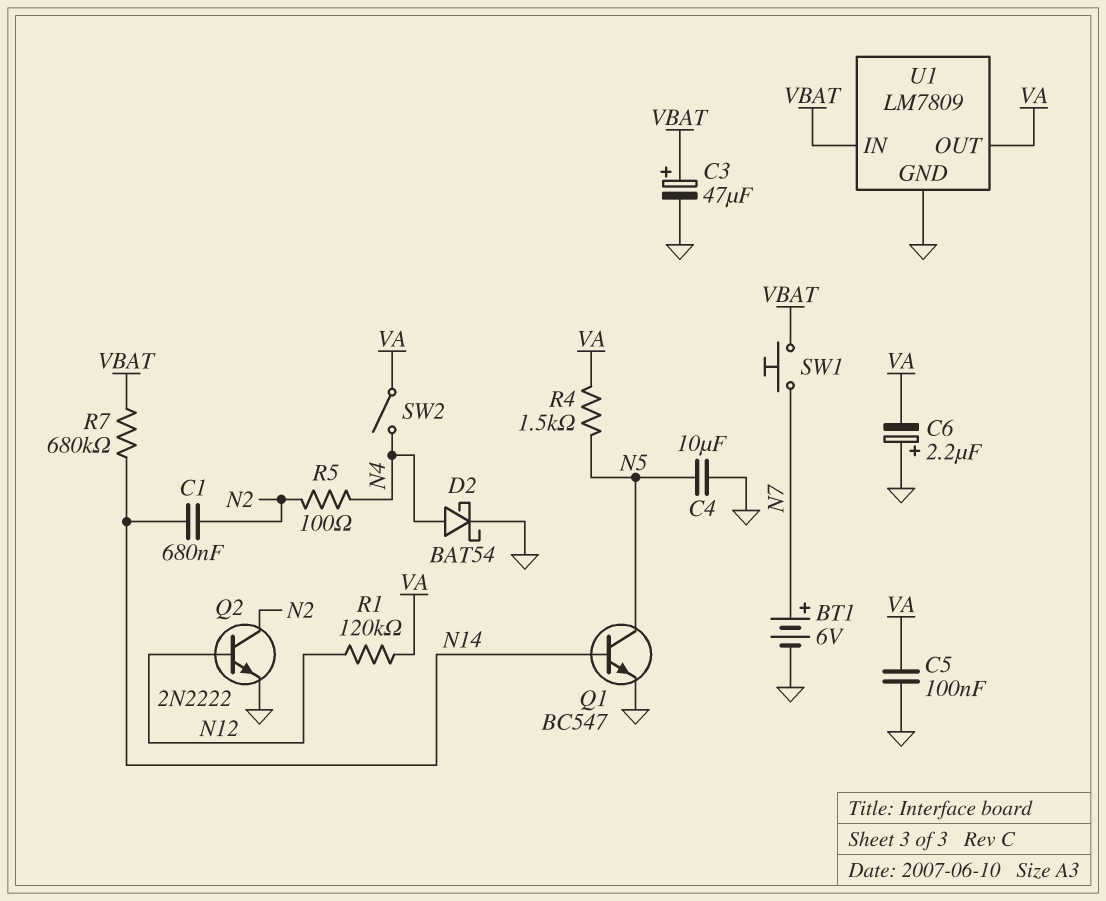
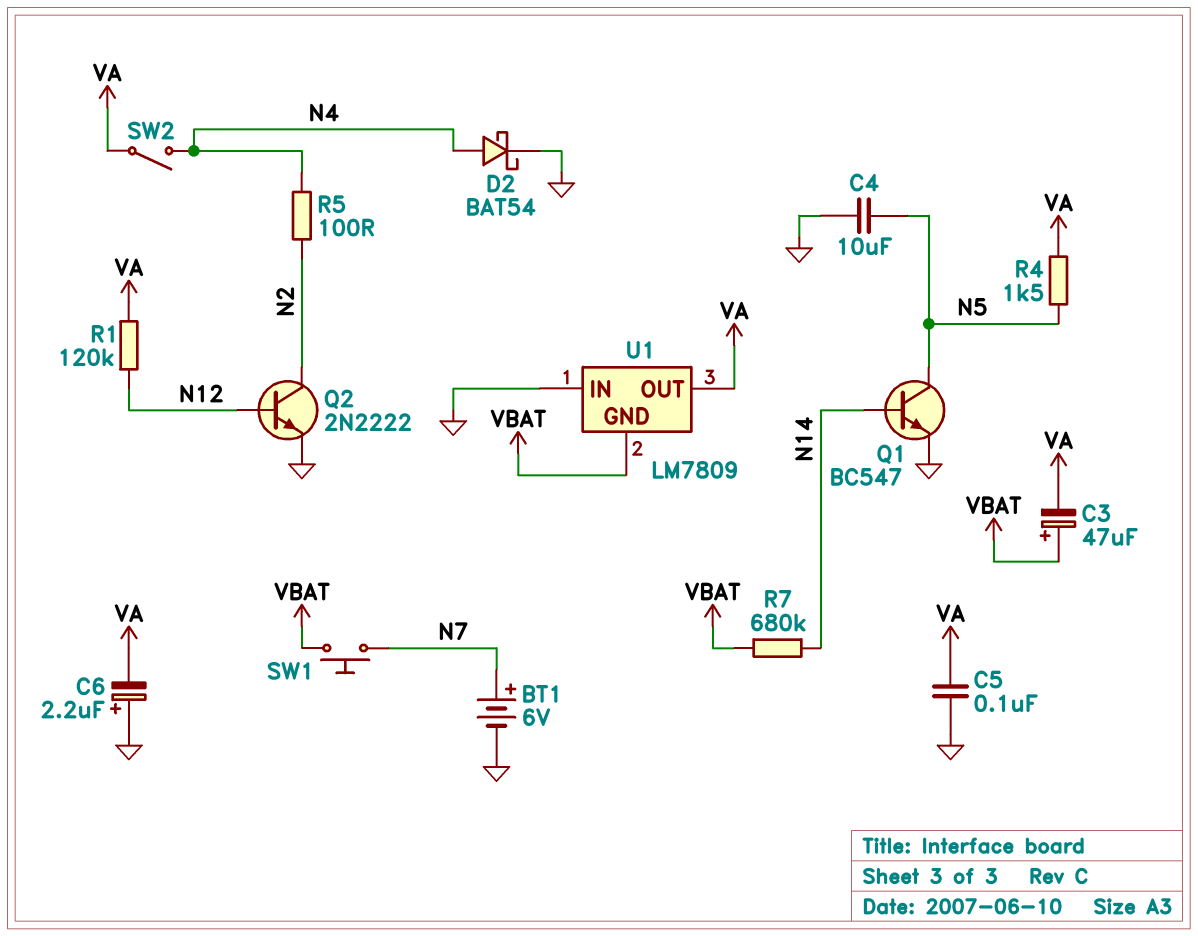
C1: 680nF (N2, N14) -> none
C3: 47uF (plus VBAT, minus GND) -> 47uF (plus VBAT, minus VA)
U1 pin GND: GND -> VBAT
U1 pin IN: VBAT -> GND

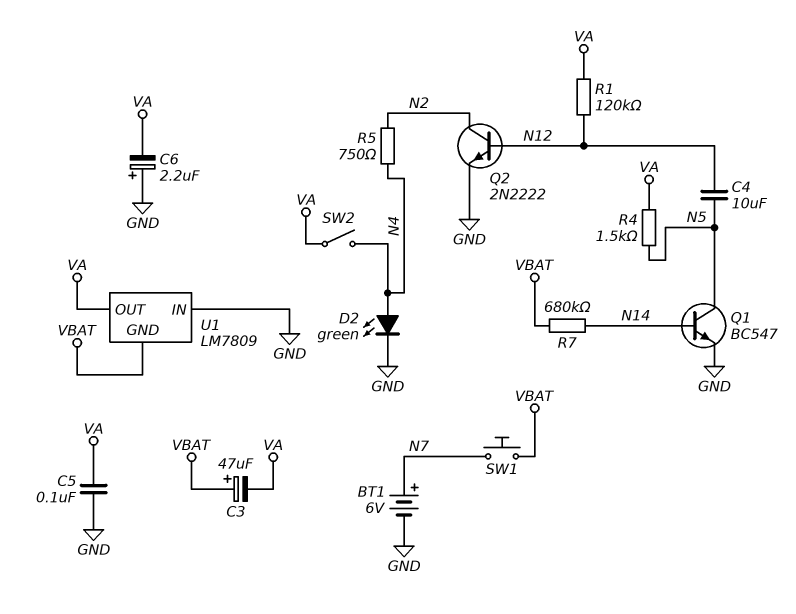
C4: 10uF (GND, N5) -> 10uF (N5, N12)
D2: schottky BAT54 (A N4, K GND) -> LED green (A N4, K GND)
R5: 100 (N2, N4) -> 750 (N2, N4)

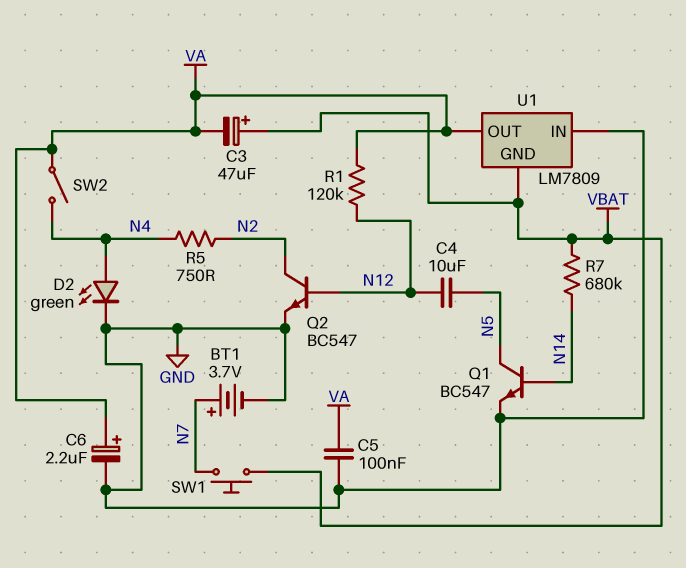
BT1: 6V (plus N7, minus GND) -> 3.7V (plus N7, minus GND)
C6: 2.2uF (plus GND, minus VA) -> 2.2uF (plus VA, minus GND)
Q2: NPN 2N2222 (B N12, C N2, E GND) -> NPN BC547 (B N12, C N2, E GND)
R4: 1.5k (N5, VA) -> none

